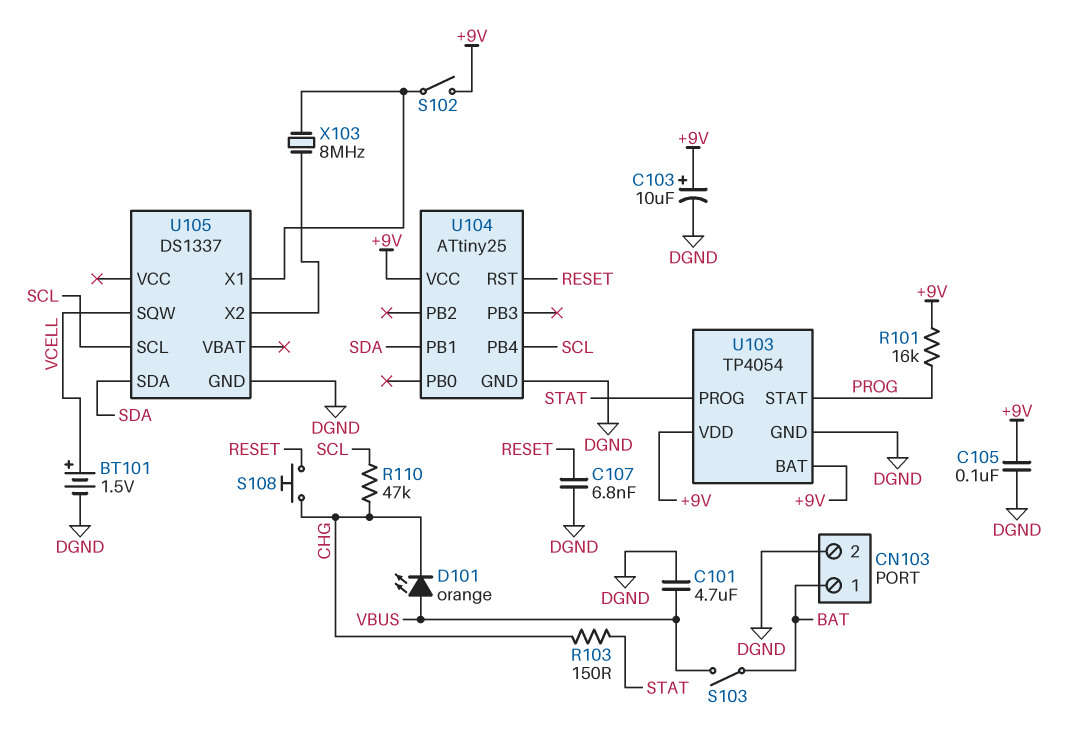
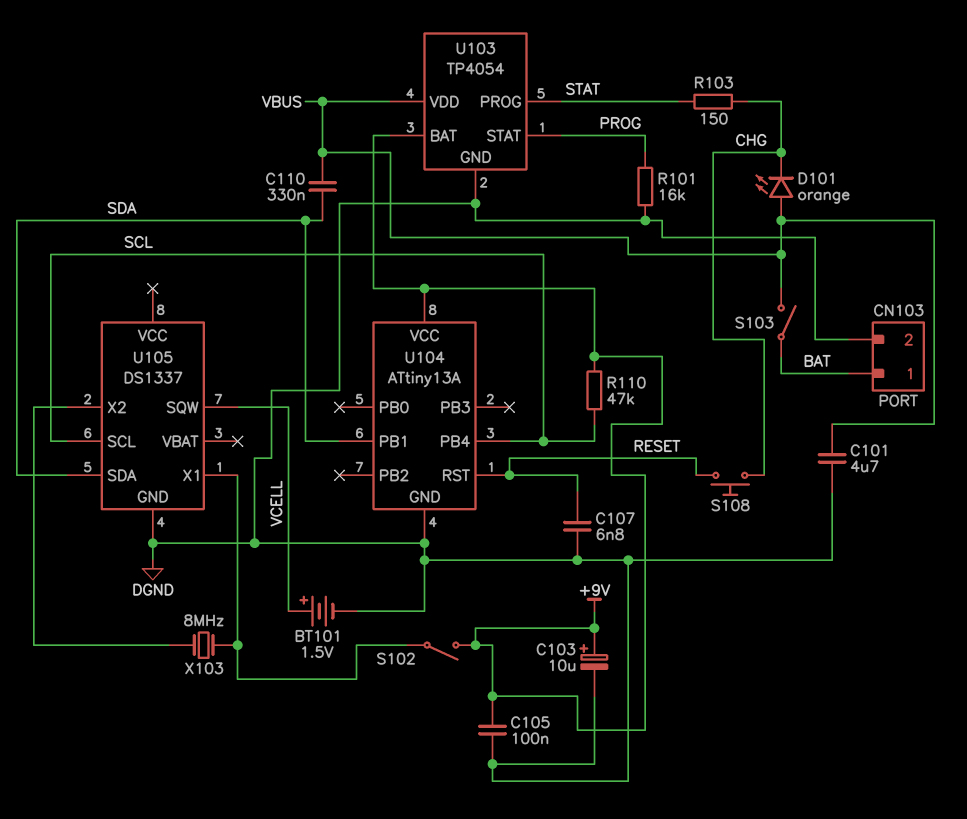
C110: none -> 330nF (SDA, VBUS)
R101: 16k (+9V, PROG) -> 16k (DGND, PROG)
R110: 47k (CHG, SCL) -> 47k (+9V, SCL)
U103 pin VDD: +9V -> VBUS
U104: ATtiny25 -> ATtiny13A

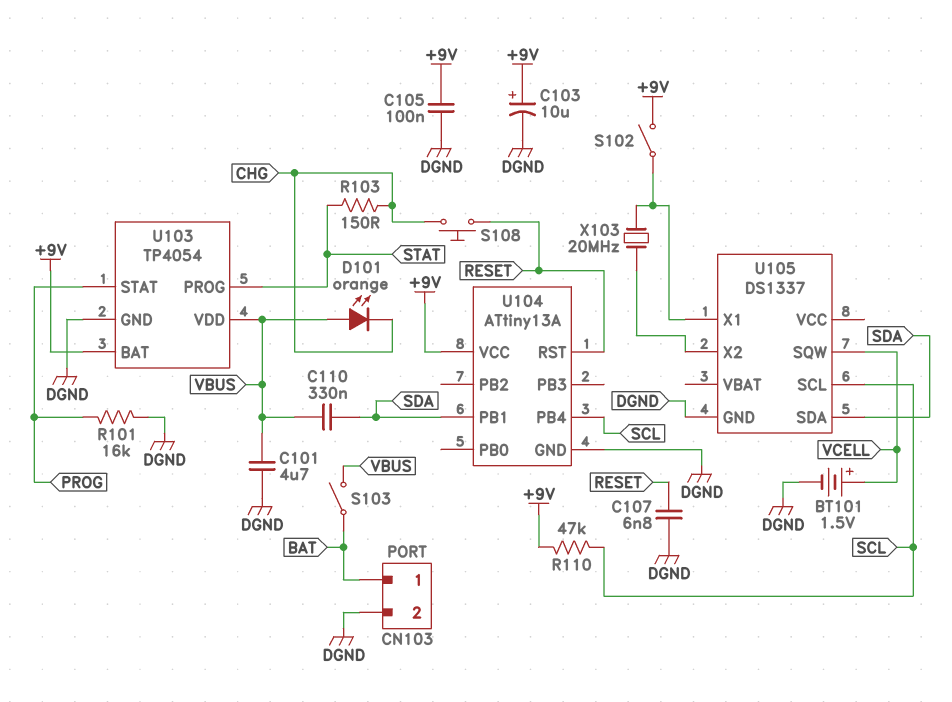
X103: 8MHz (U105/X1, U105/X2) -> 20MHz (U105/X1, U105/X2)

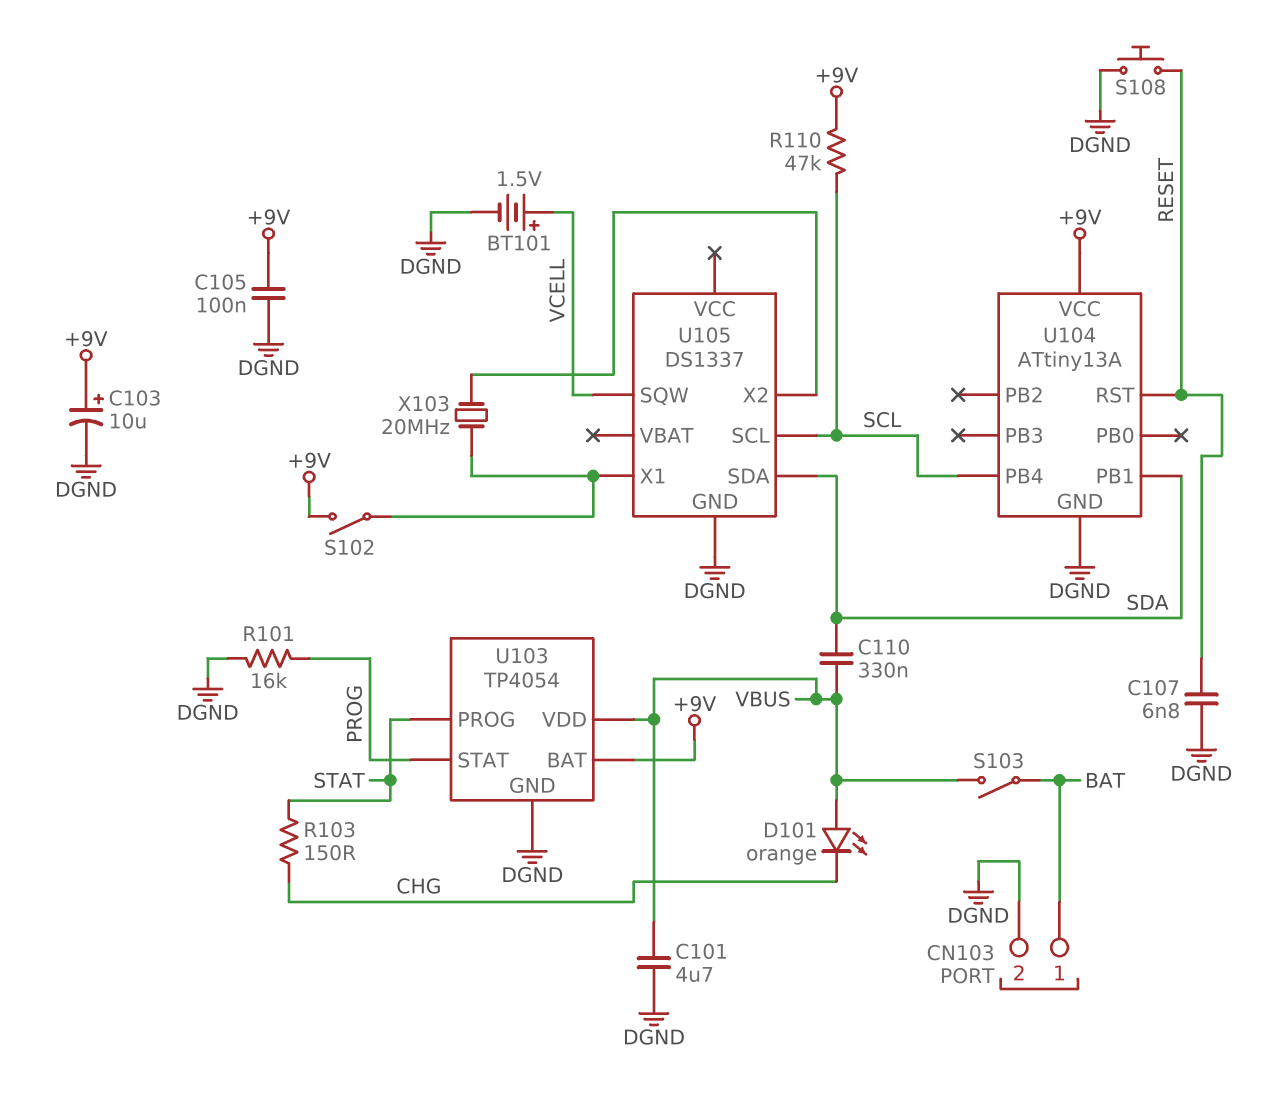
S108: button (CHG, RESET) -> button (DGND, RESET)

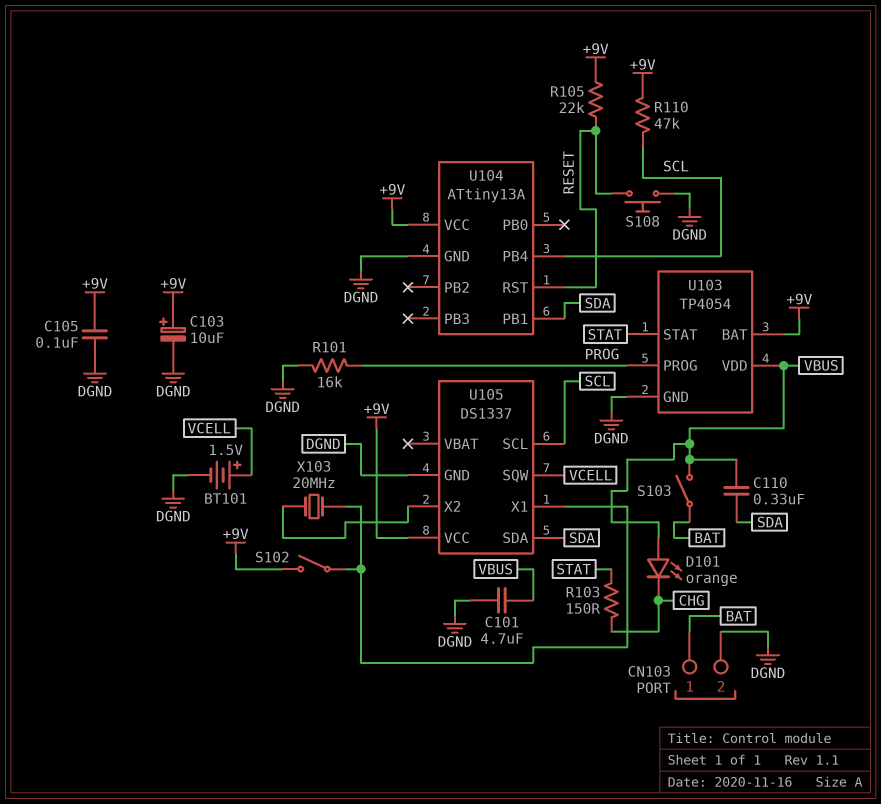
C107: 6.8nF (DGND, RESET) -> none
R105: none -> 22k (+9V, RESET)
U103 pin PROG: STAT -> PROG
U103 pin STAT: PROG -> STAT
U105 pin VCC: none -> +9V

